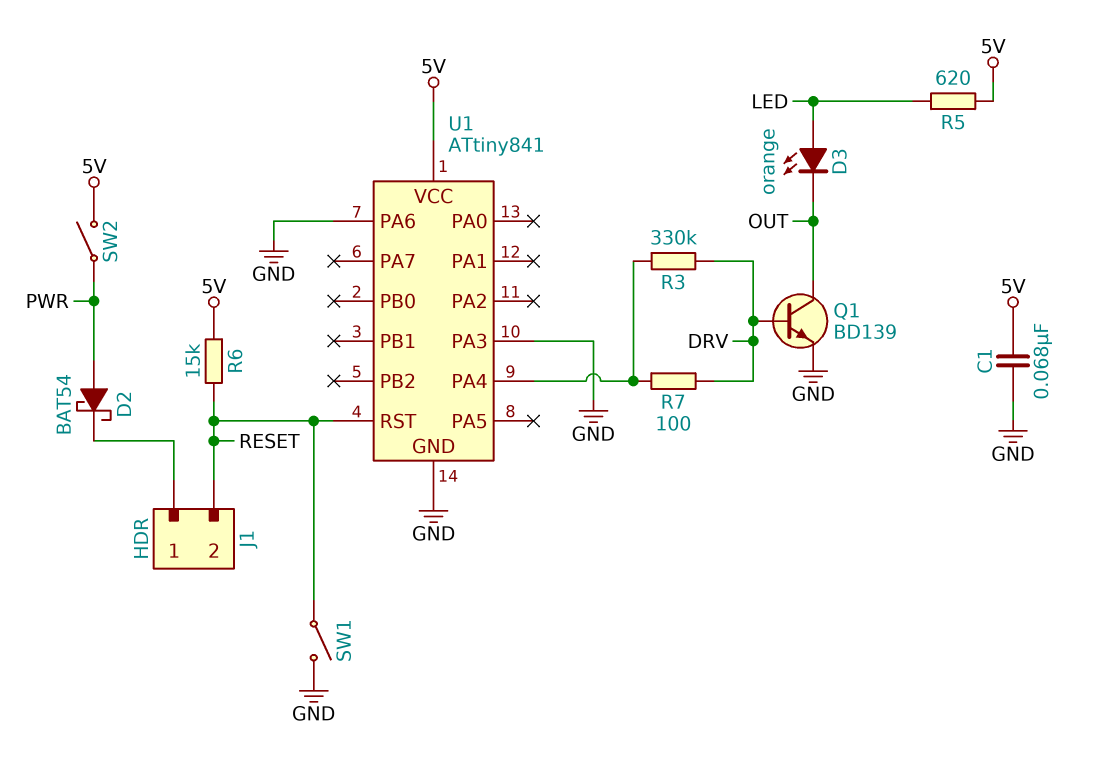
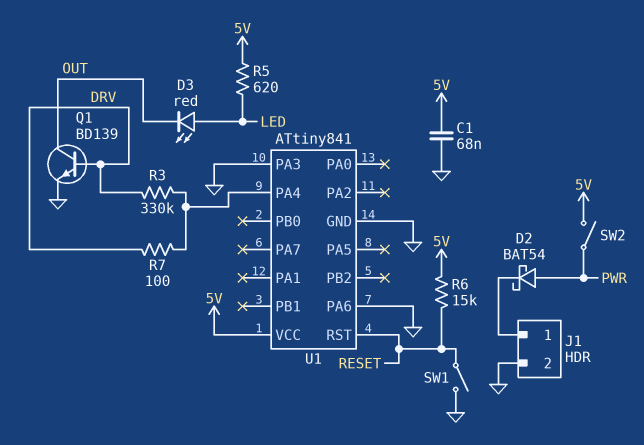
D3: LED orange (A LED, K OUT) -> LED red (A LED, K OUT)
J1 pin 2: RESET -> GND

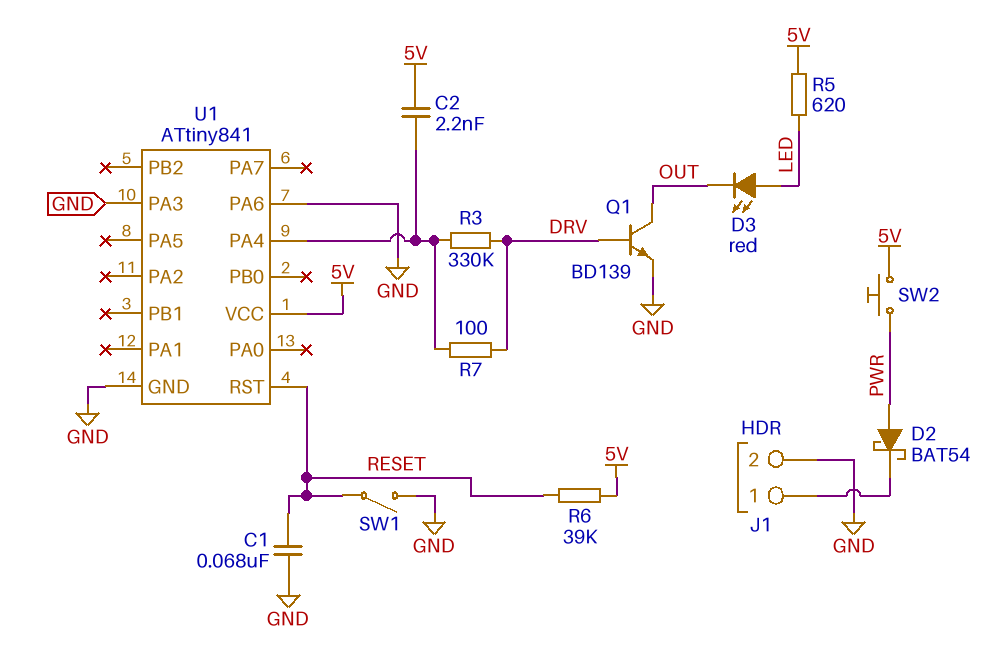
C1: 68nF (5V, GND) -> 68nF (GND, RESET)
C2: none -> 2.2nF (5V, U1/PA4)
R6: 15k (5V, RESET) -> 39k (5V, RESET)
SW2: switch (5V, PWR) -> button (5V, PWR)

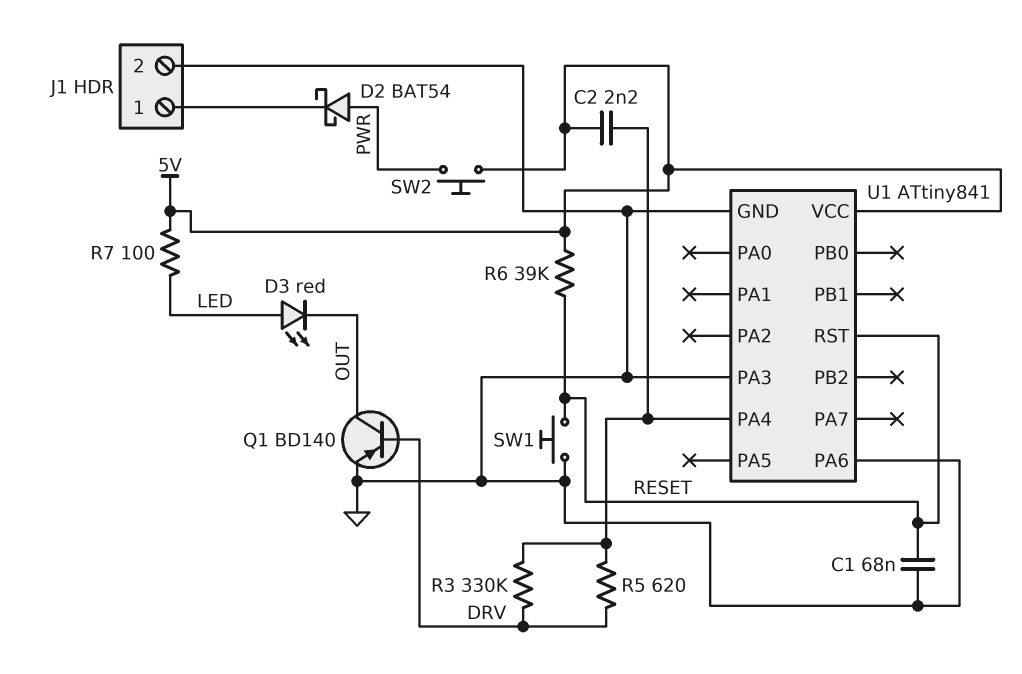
Q1: NPN BD139 (B DRV, C OUT, E GND) -> PNP BD140 (B DRV, C OUT, E GND)
R5: 620 (5V, LED) -> 620 (DRV, U1/PA4)
R7: 100 (DRV, U1/PA4) -> 100 (5V, LED)
SW1: switch (GND, RESET) -> button (GND, RESET)

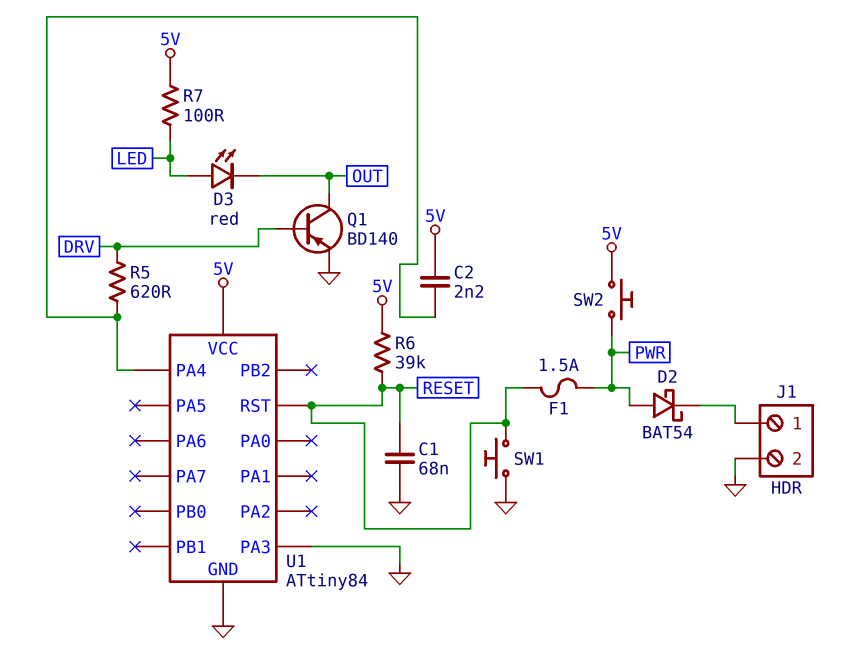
F1: none -> 1.5A (PWR, RESET)
R3: 330k (DRV, U1/PA4) -> none
U1: ATtiny841 -> ATtiny84
U1 pin PA6: GND -> none

